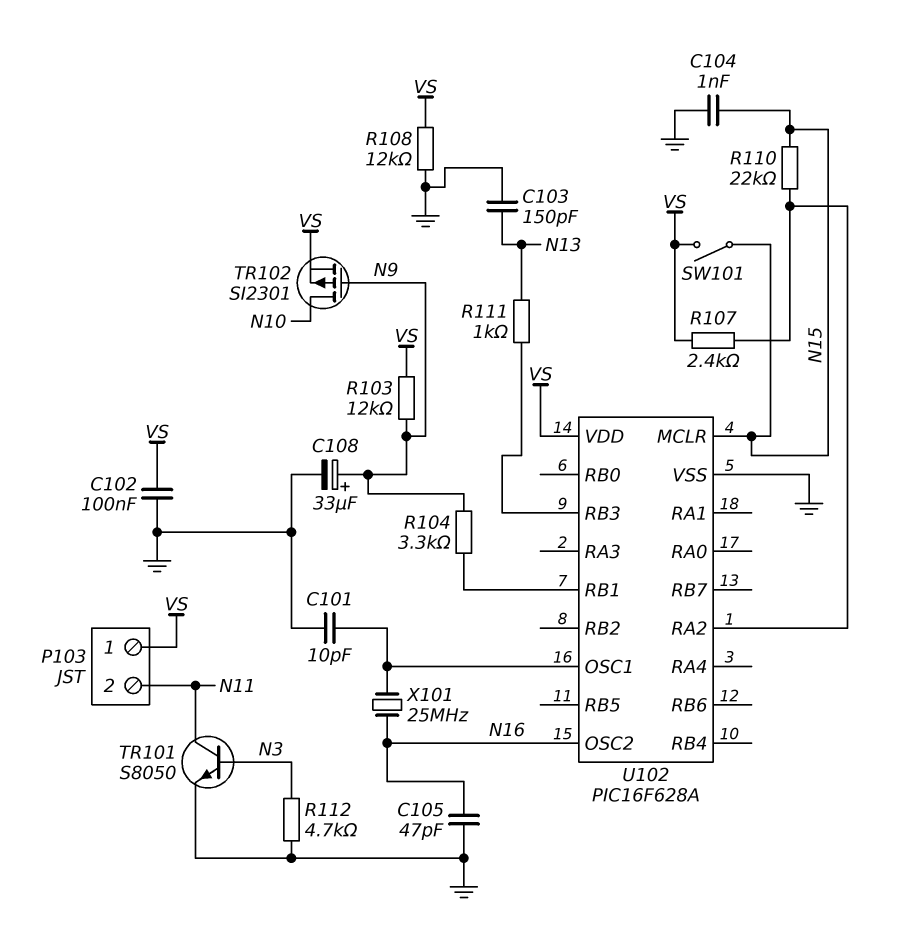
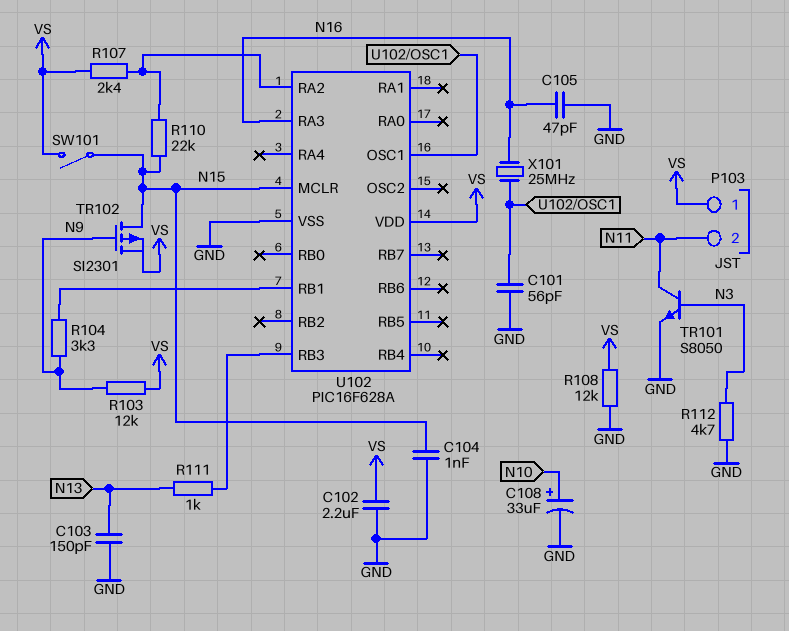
C101: 10pF (GND, U102/OSC1) -> 56pF (GND, U102/OSC1)
C102: 100nF (GND, VS) -> 2.2uF (GND, VS)
C108: 33uF (plus N9, minus GND) -> 33uF (plus N10, minus GND)
TR102: PMOS SI2301 (G N9, D N10, S VS) -> PMOS SI2301 (G N9, D N15, S VS)
U102 pin OSC2: N16 -> none
U102 pin RA3: none -> N16

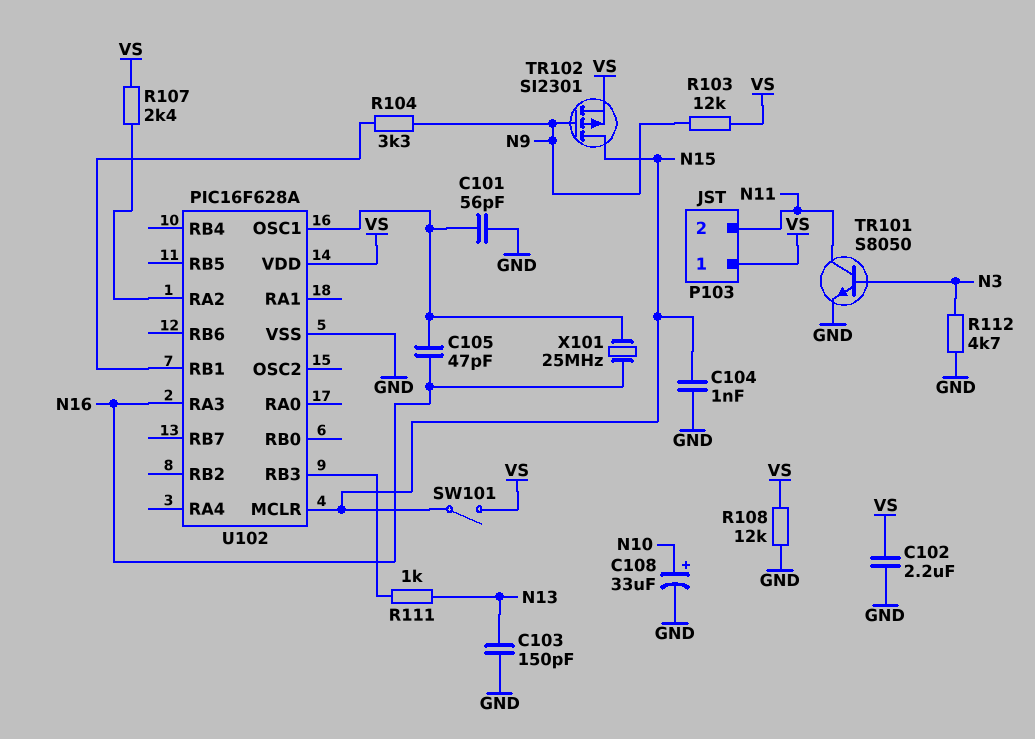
C105: 47pF (GND, N16) -> 47pF (N16, U102/OSC1)
R110: 22k (N15, U102/RA2) -> none

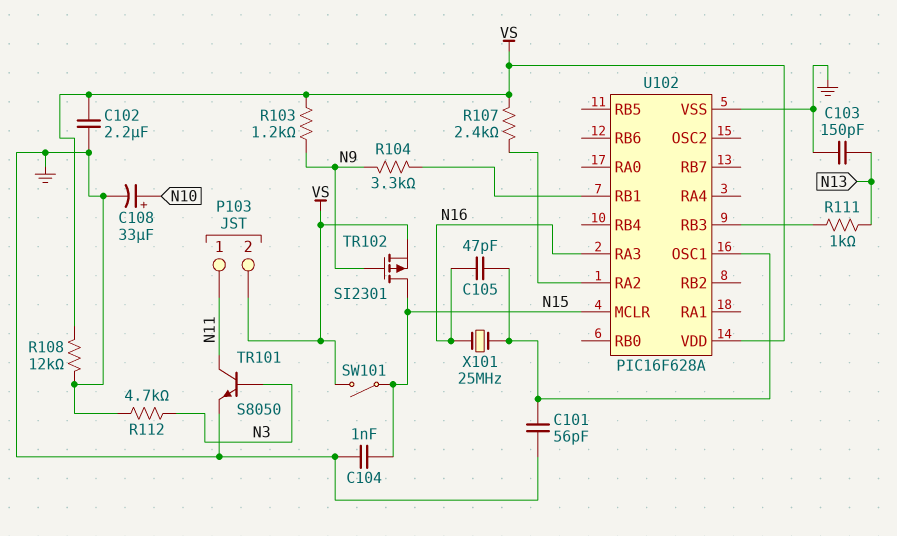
P103 pin 1: VS -> N11
P103 pin 2: N11 -> VS
R103: 12k (N9, VS) -> 1.2k (N9, VS)

